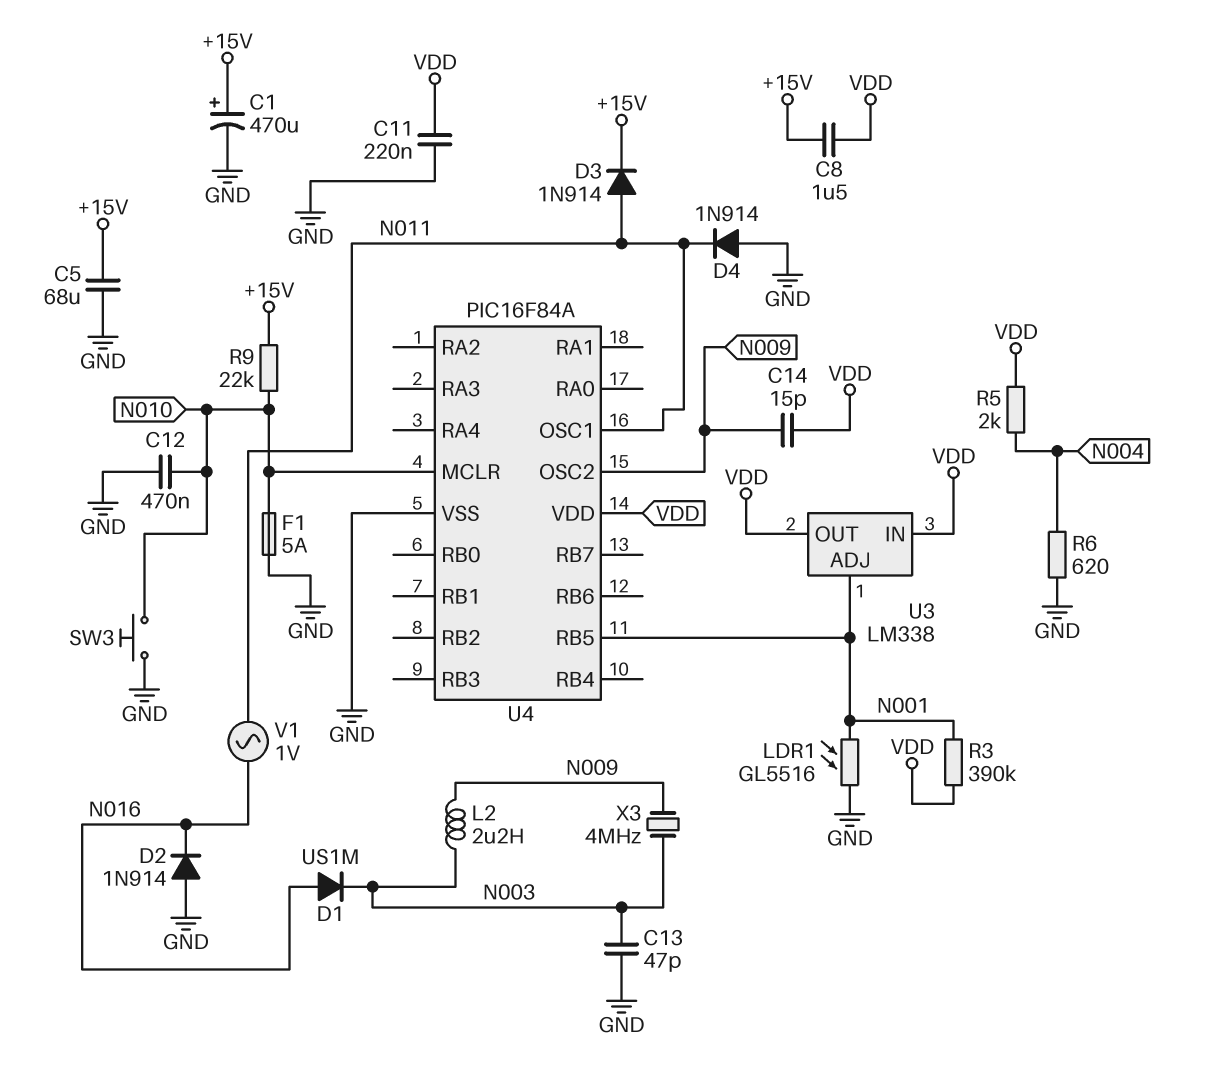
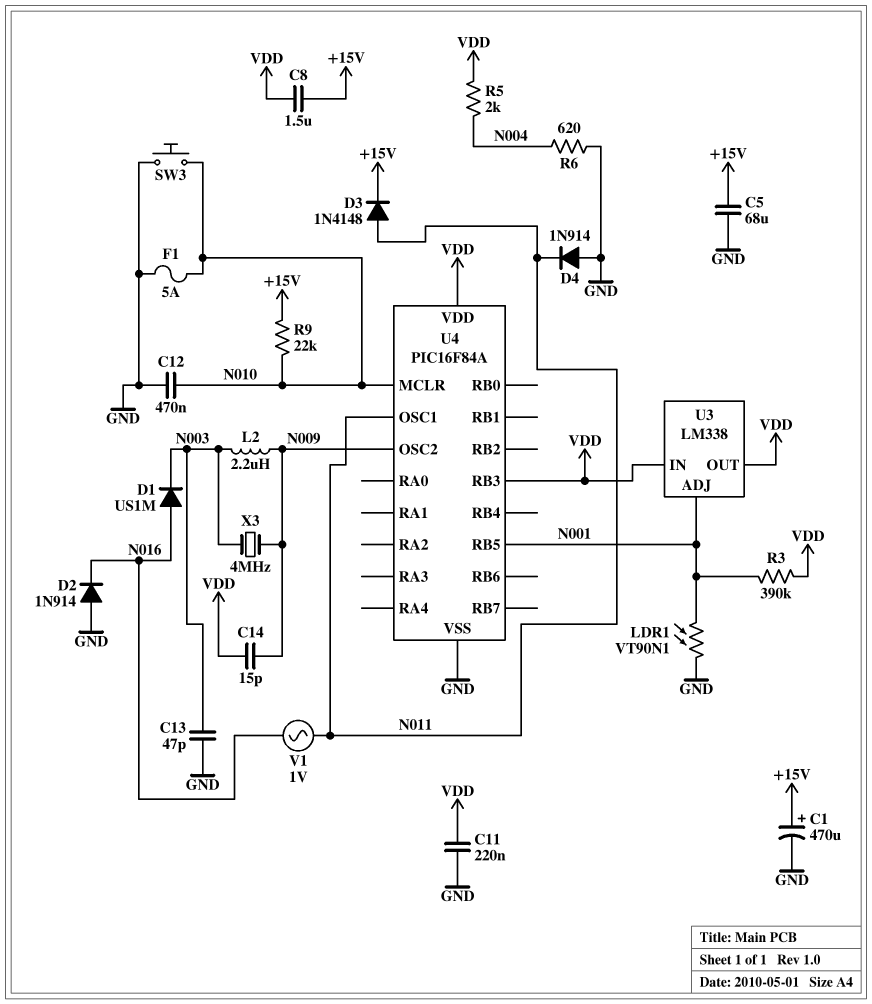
D3: diode 1N914 (A N011, K +15V) -> diode 1N4148 (A N011, K +15V)
LDR1: GL5516 (GND, N001) -> VT90N1 (GND, N001)
U4 pin RB3: none -> VDD

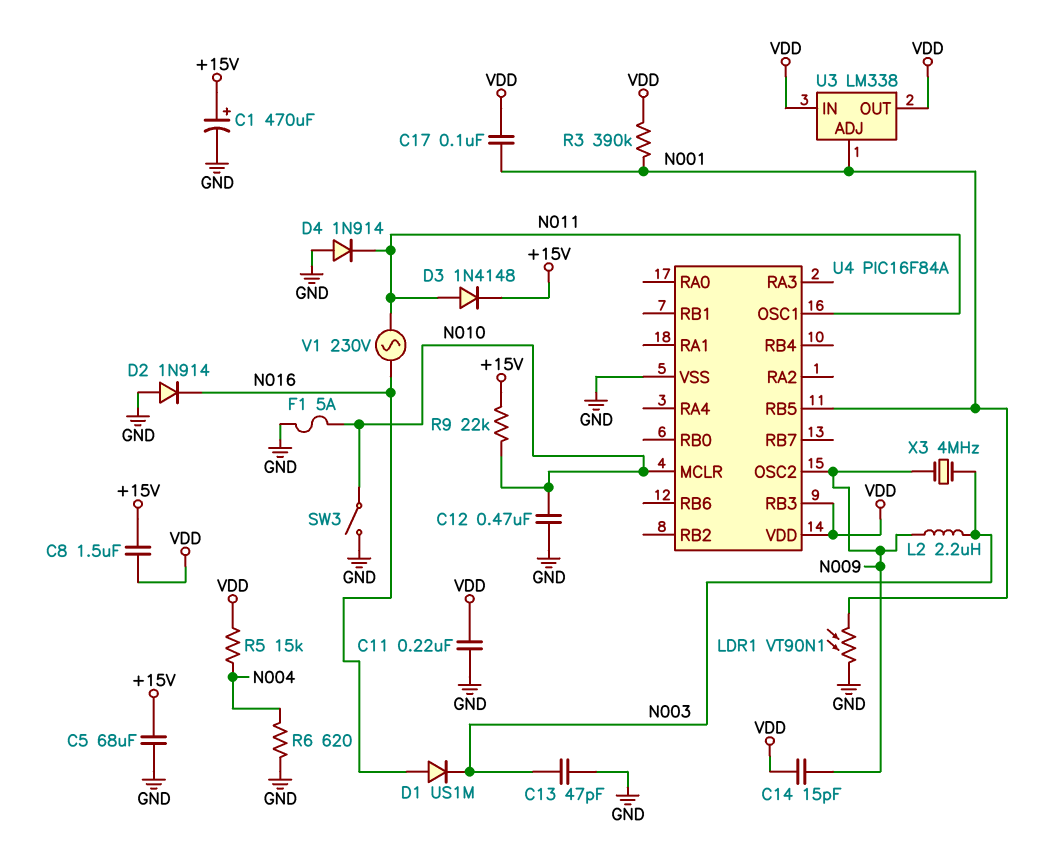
C17: none -> 100nF (N001, VDD)
R5: 2k (N004, VDD) -> 15k (N004, VDD)
SW3: button (GND, N010) -> switch (GND, N010)
V1: AC 1V (N011, N016) -> AC 230V (N011, N016)

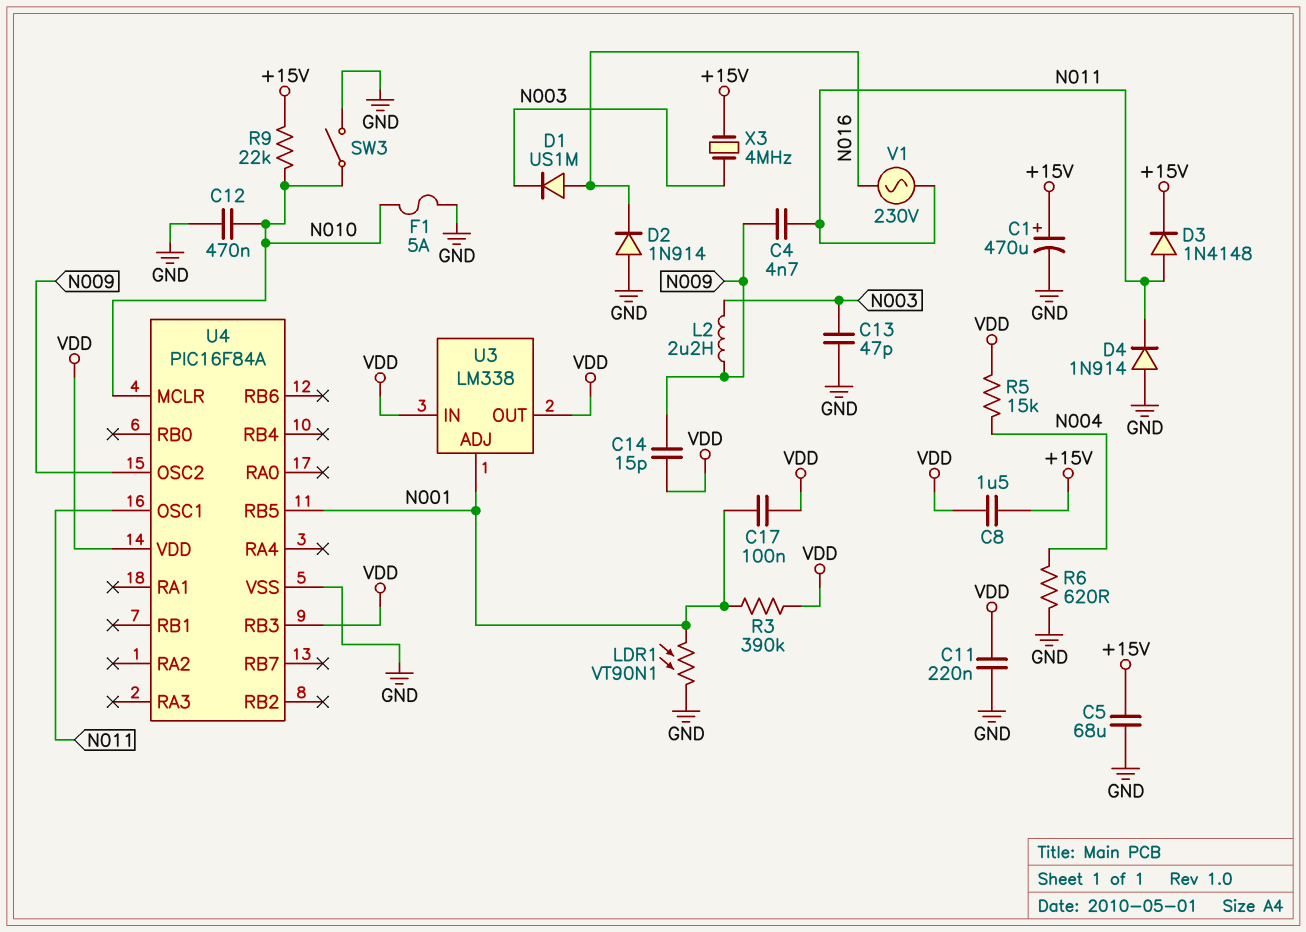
C4: none -> 4.7nF (N009, N011)
X3: 4MHz (N003, N009) -> 4MHz (+15V, N003)

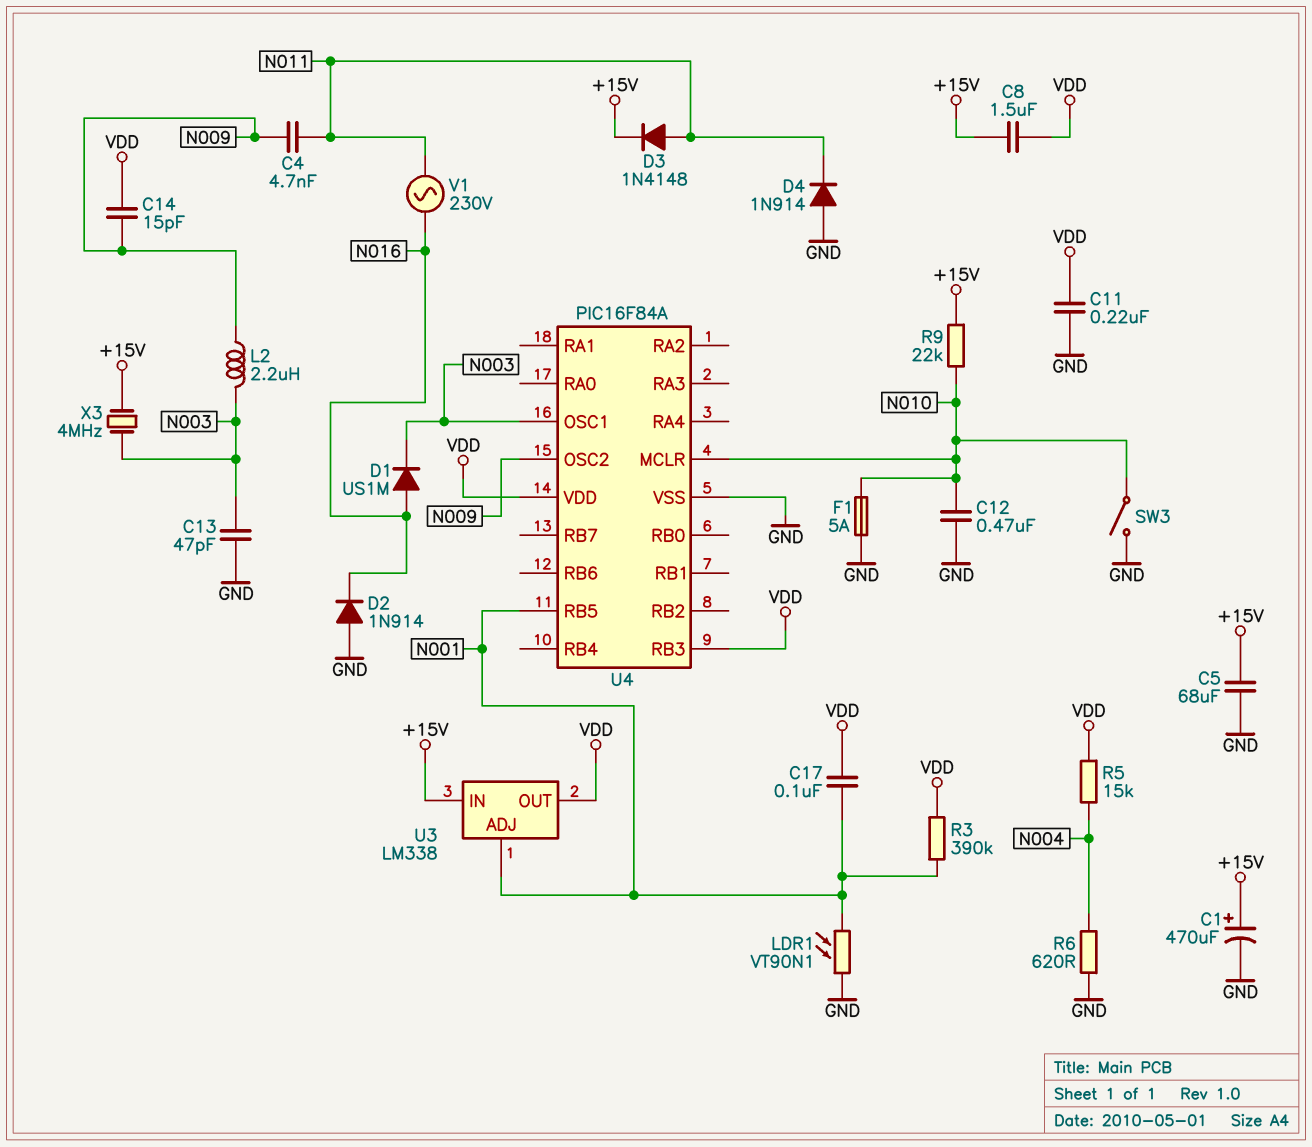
U3 pin IN: VDD -> +15V
U4 pin OSC1: N011 -> N003

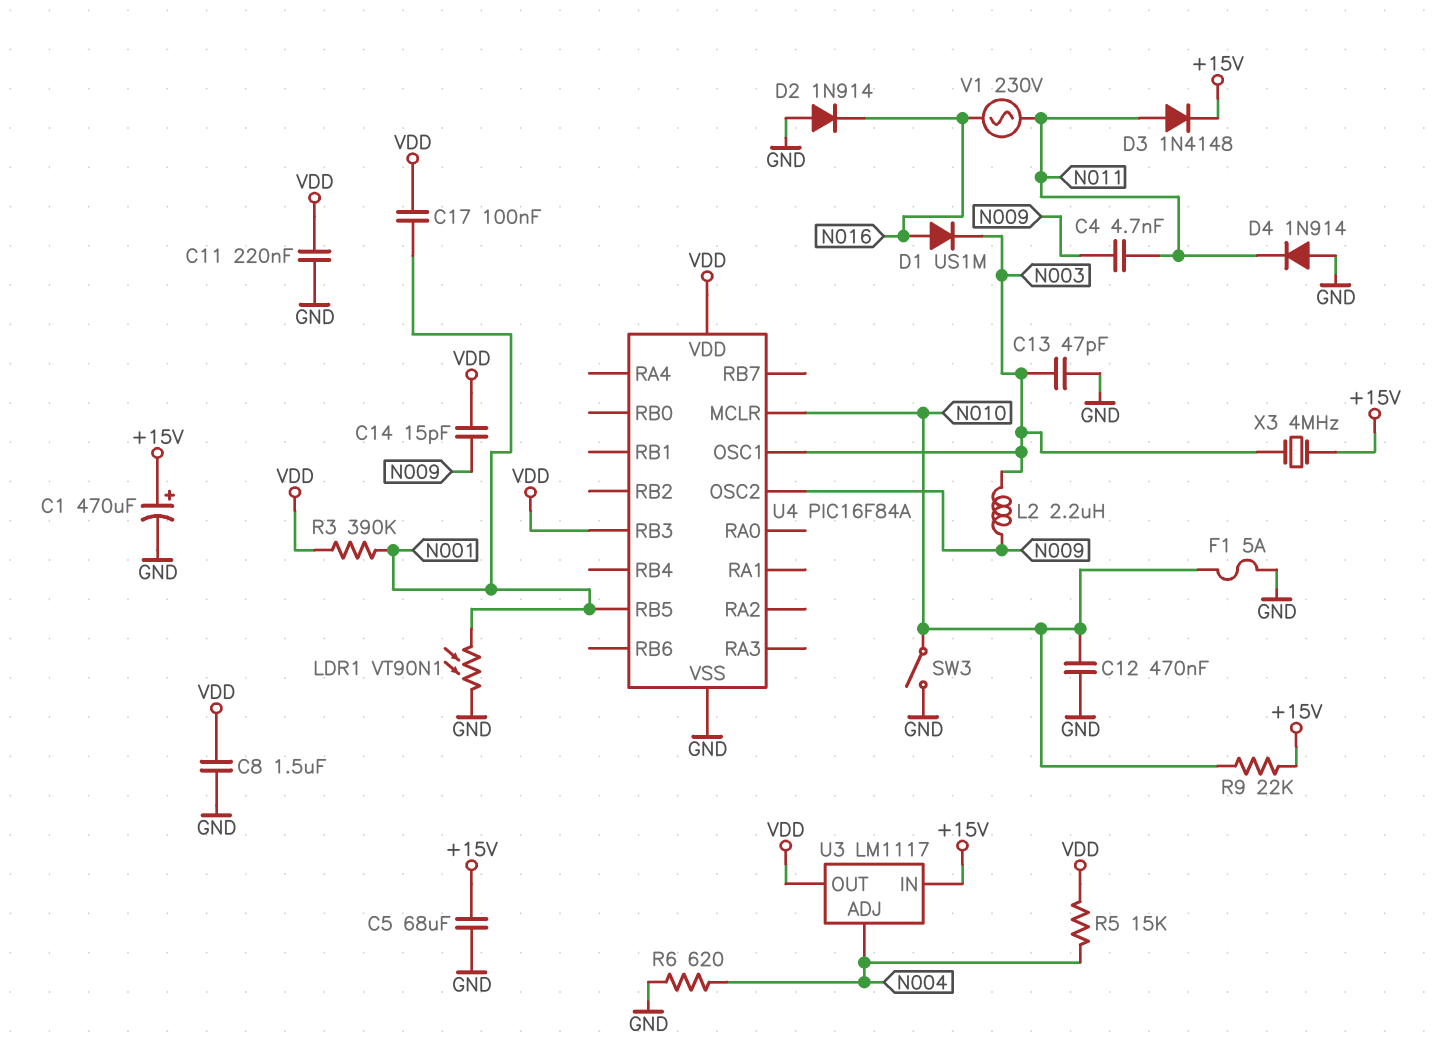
C8: 1.5uF (+15V, VDD) -> 1.5uF (GND, VDD)
U3: LM338 -> LM1117
U3 pin ADJ: N001 -> N004

